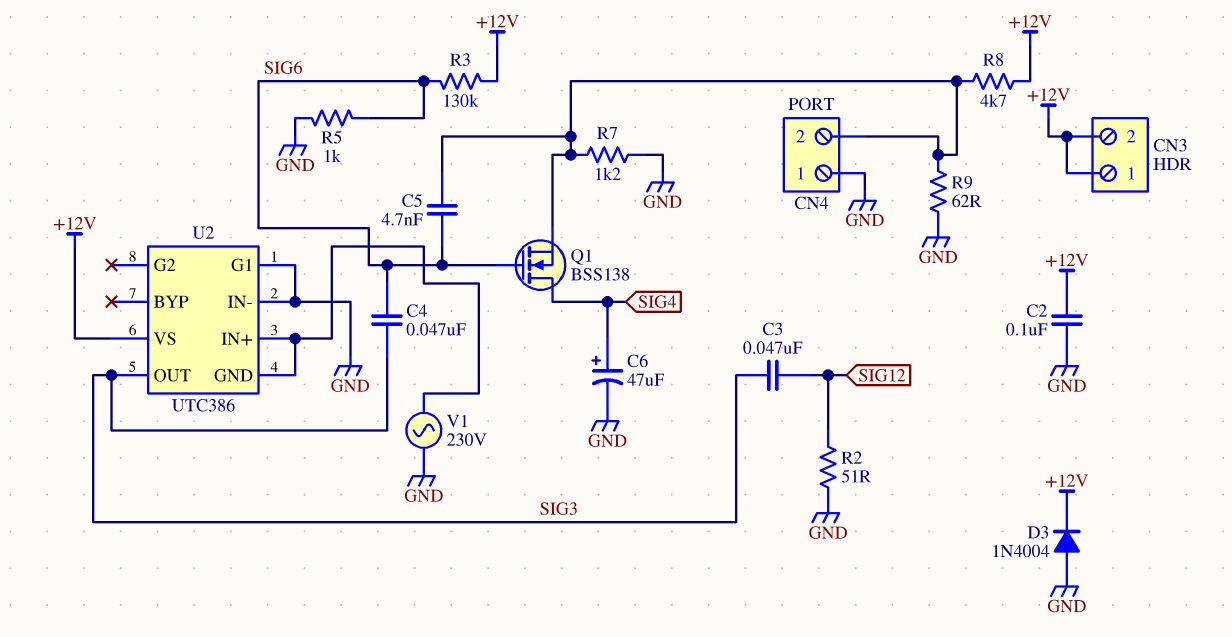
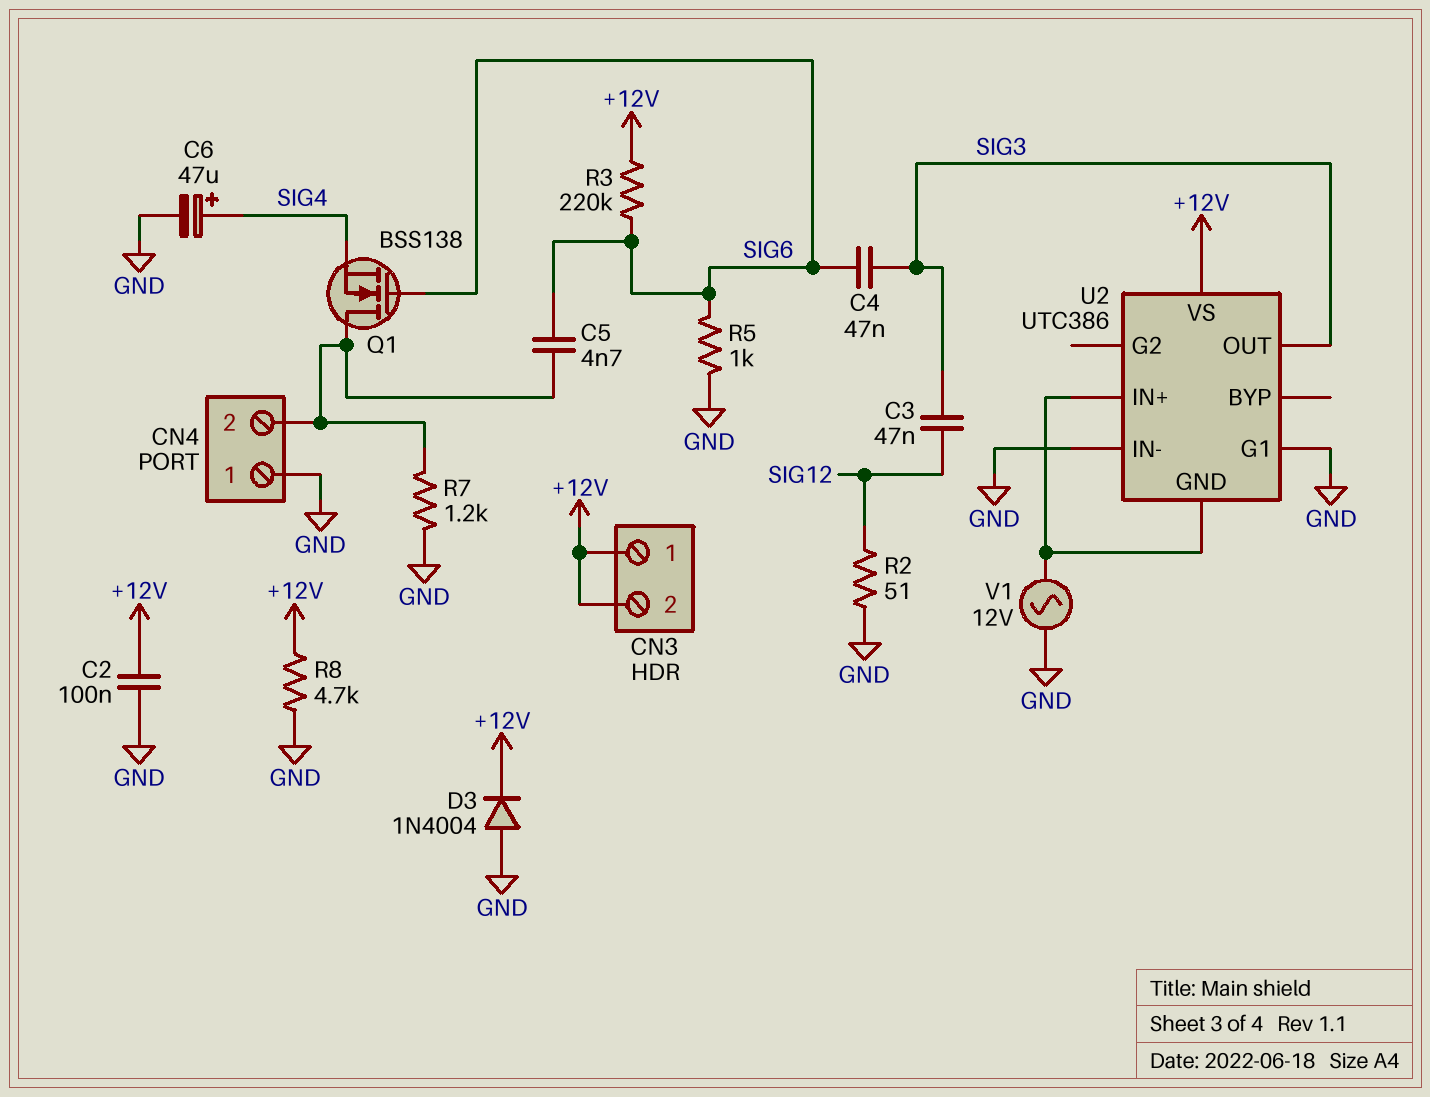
Q1: NMOS BSS138 (G SIG6, D SIG4, S CN4/2) -> NMOS BSS138 (G SIG6, D CN4/2, S SIG4)
R3: 130k (+12V, SIG6) -> 220k (+12V, SIG6)
R8: 4.7k (+12V, CN4/2) -> 4.7k (+12V, GND)
R9: 62 (CN4/2, GND) -> none
V1: AC 230V (GND, U2/GND) -> AC 12V (GND, U2/GND)

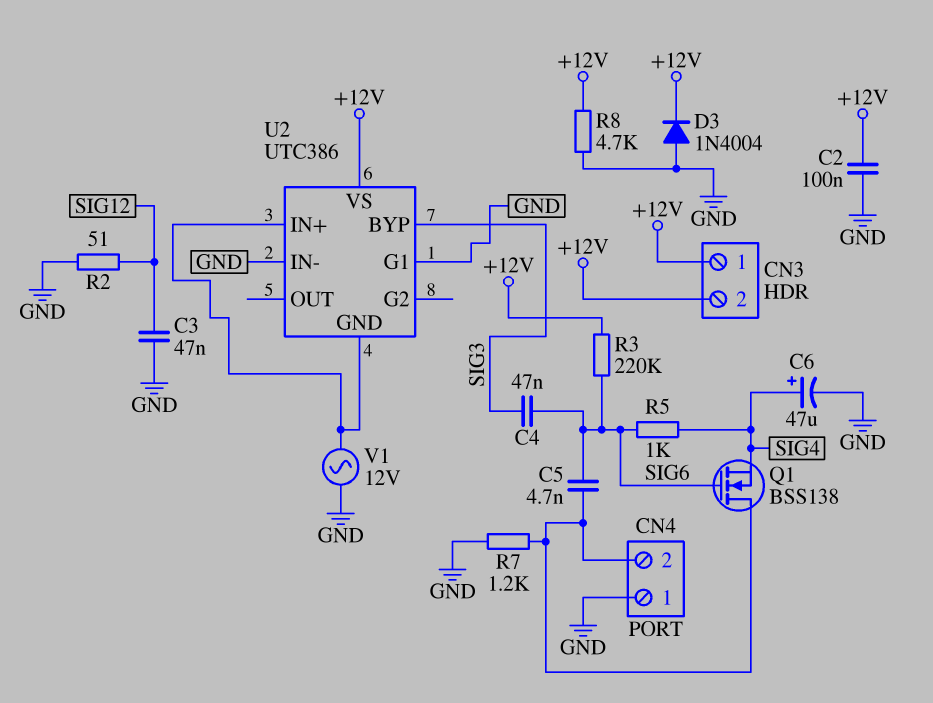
C3: 47nF (SIG3, SIG12) -> 47nF (GND, SIG12)
R5: 1k (GND, SIG6) -> 1k (SIG4, SIG6)
U2 pin BYP: none -> SIG3
U2 pin OUT: SIG3 -> none

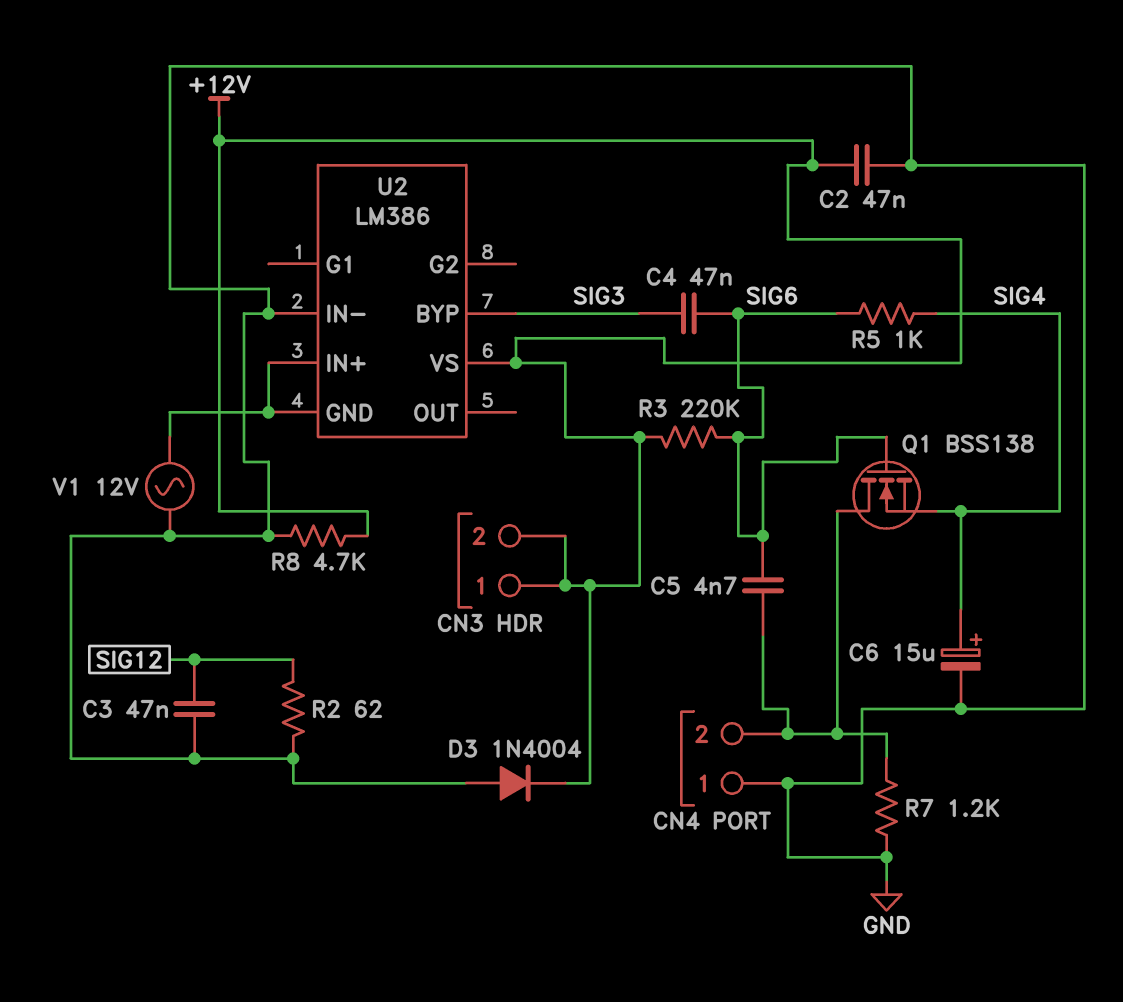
C2: 100nF (+12V, GND) -> 47nF (+12V, GND)
C6: 47uF (plus SIG4, minus GND) -> 15uF (plus SIG4, minus GND)
R2: 51 (GND, SIG12) -> 62 (GND, SIG12)
U2: UTC386 -> LM386
U2 pin G1: GND -> none

